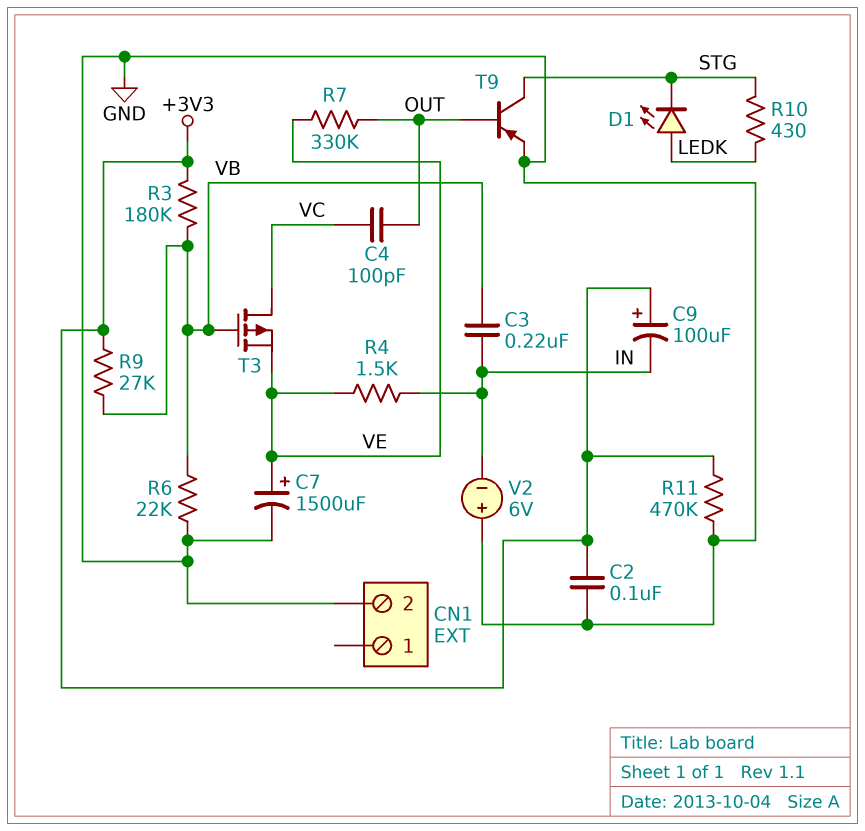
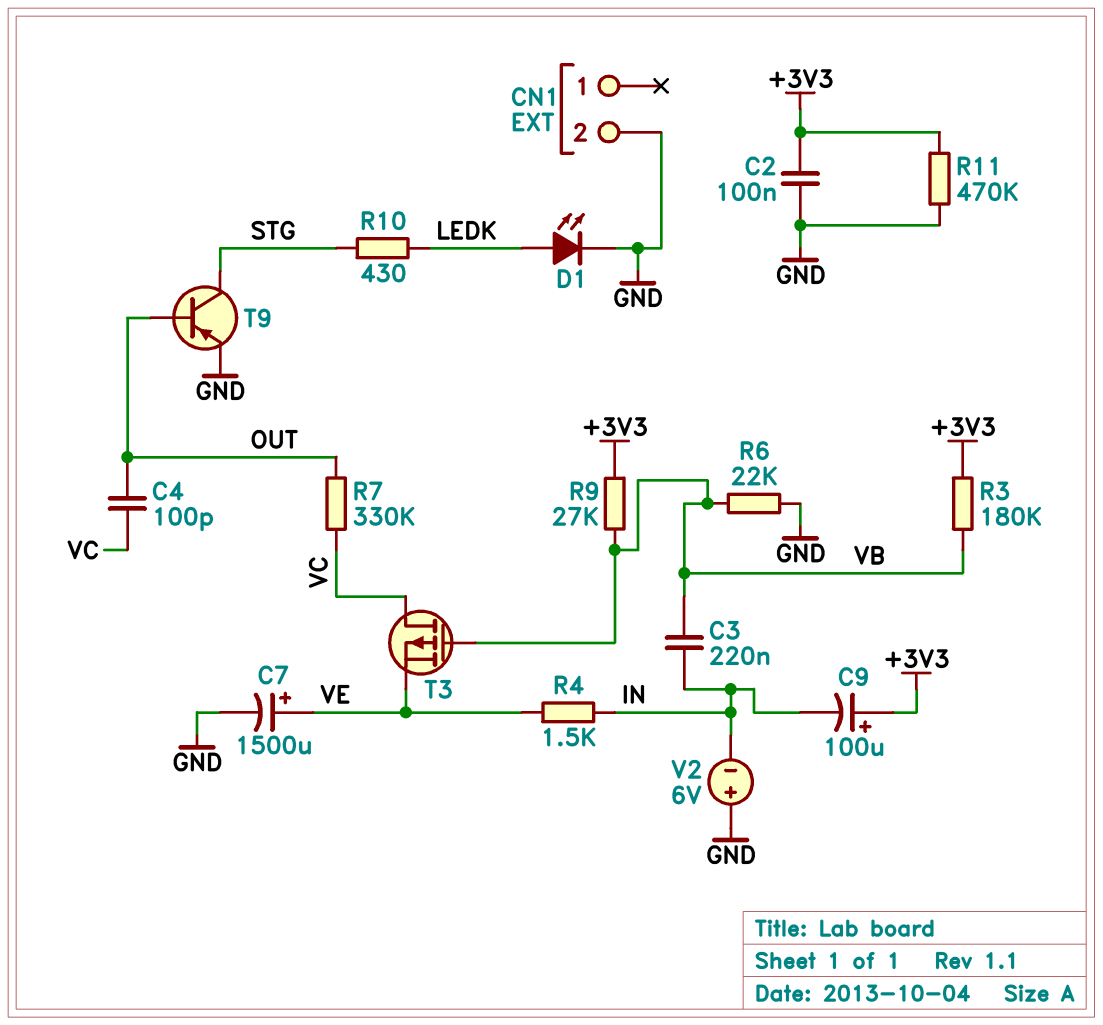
D1: LED (A LEDK, K STG) -> LED (A LEDK, K GND)
R7: 330k (OUT, VE) -> 330k (OUT, VC)

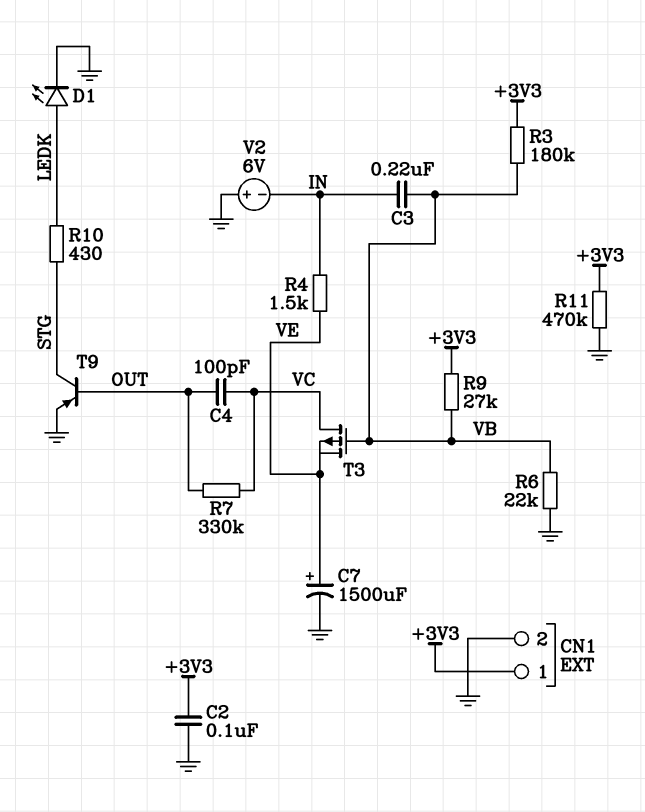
C9: 100uF (plus +3V3, minus IN) -> none
CN1 pin 1: none -> +3V3

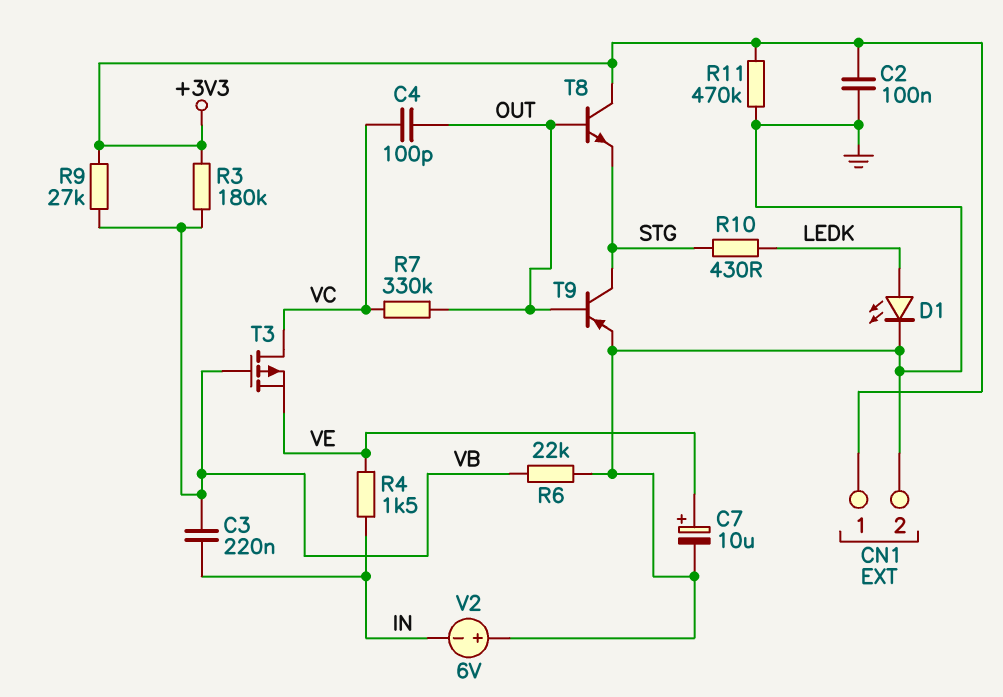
C7: 1500uF (plus VE, minus GND) -> 10uF (plus VE, minus GND)
T8: none -> NPN (B OUT, C +3V3, E STG)

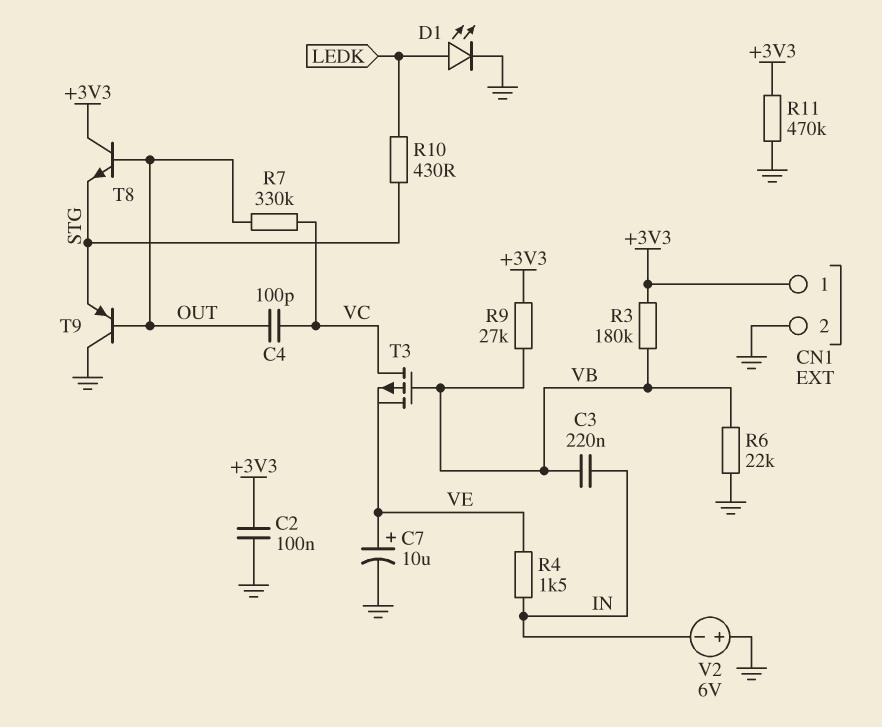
T9: PNP (B OUT, C STG, E GND) -> PNP (B OUT, C GND, E STG)

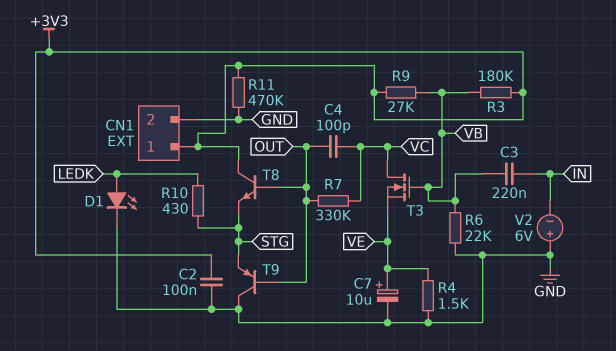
R4: 1.5k (IN, VE) -> 1.5k (GND, VE)
T3: PMOS (G VB, D VC, S VE) -> NMOS (G VB, D VC, S VE)

